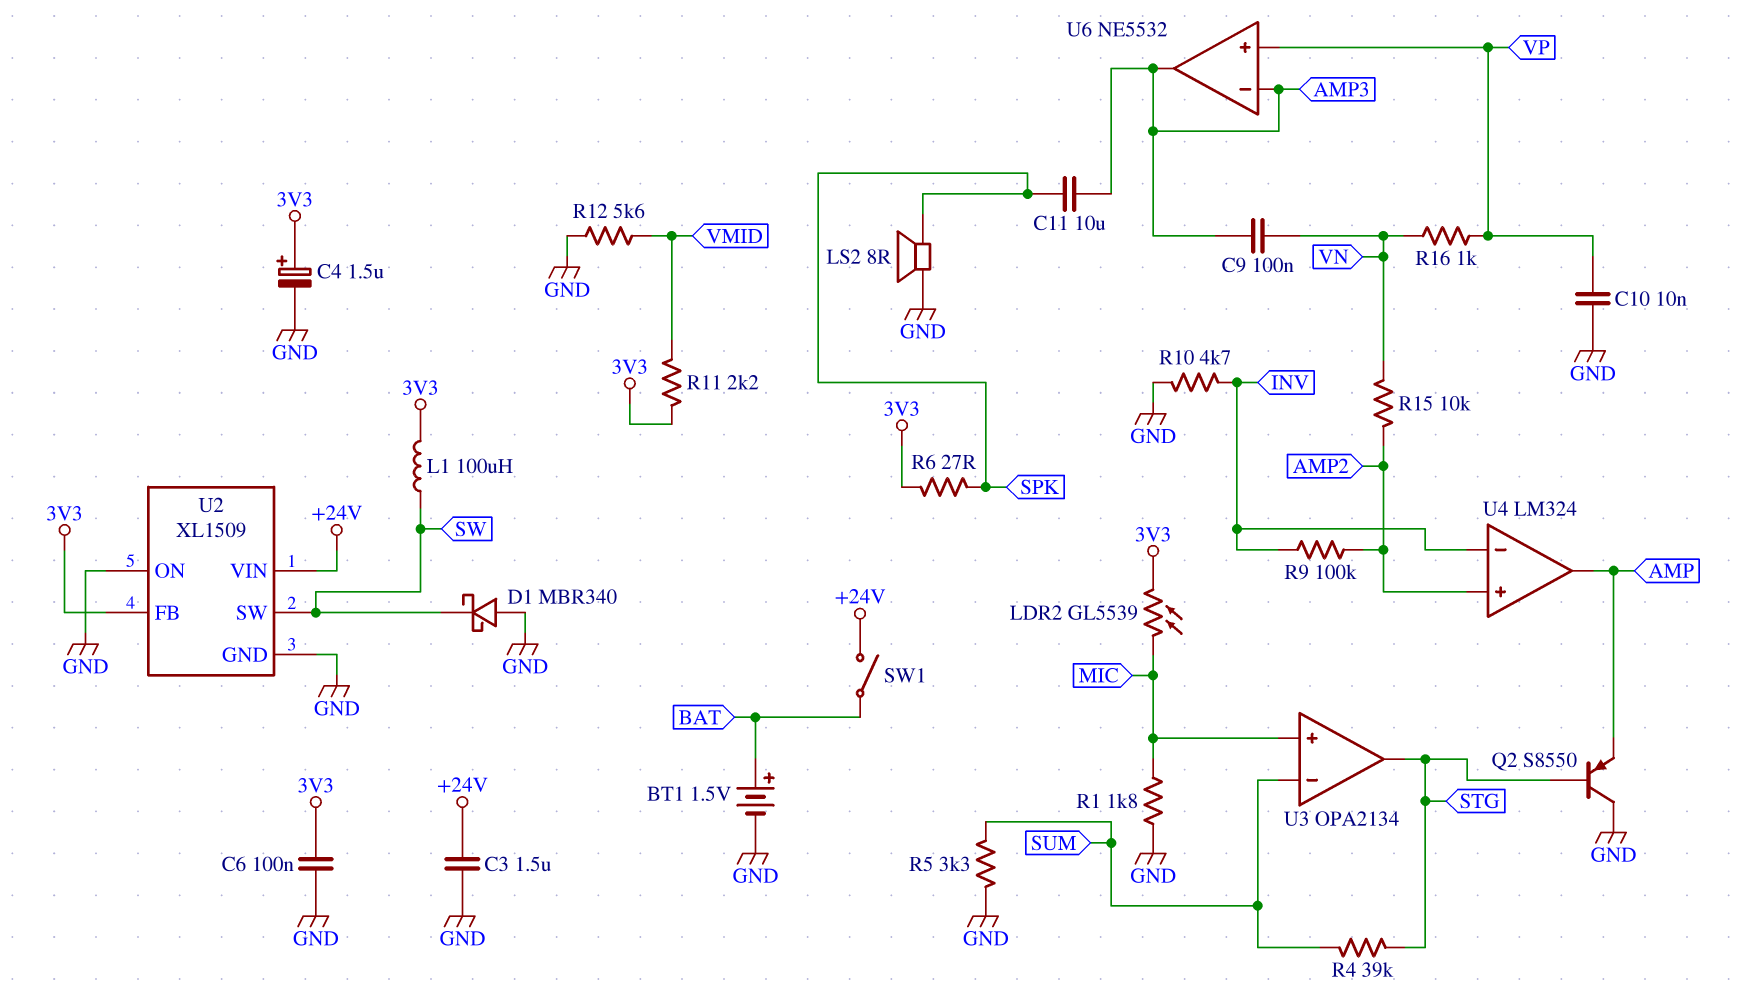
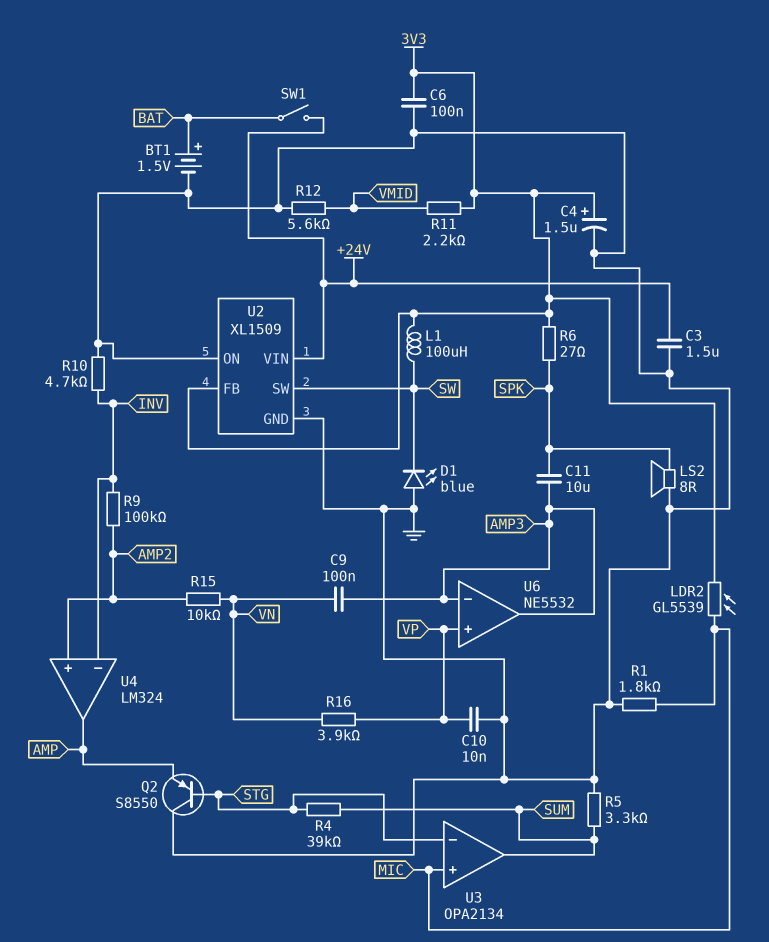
D1: schottky MBR340 (A GND, K SW) -> LED blue (A GND, K SW)
R16: 1k (VN, VP) -> 3.9k (VN, VP)
U3 pin in-: SUM -> STG
U3 pin out: STG -> SUM

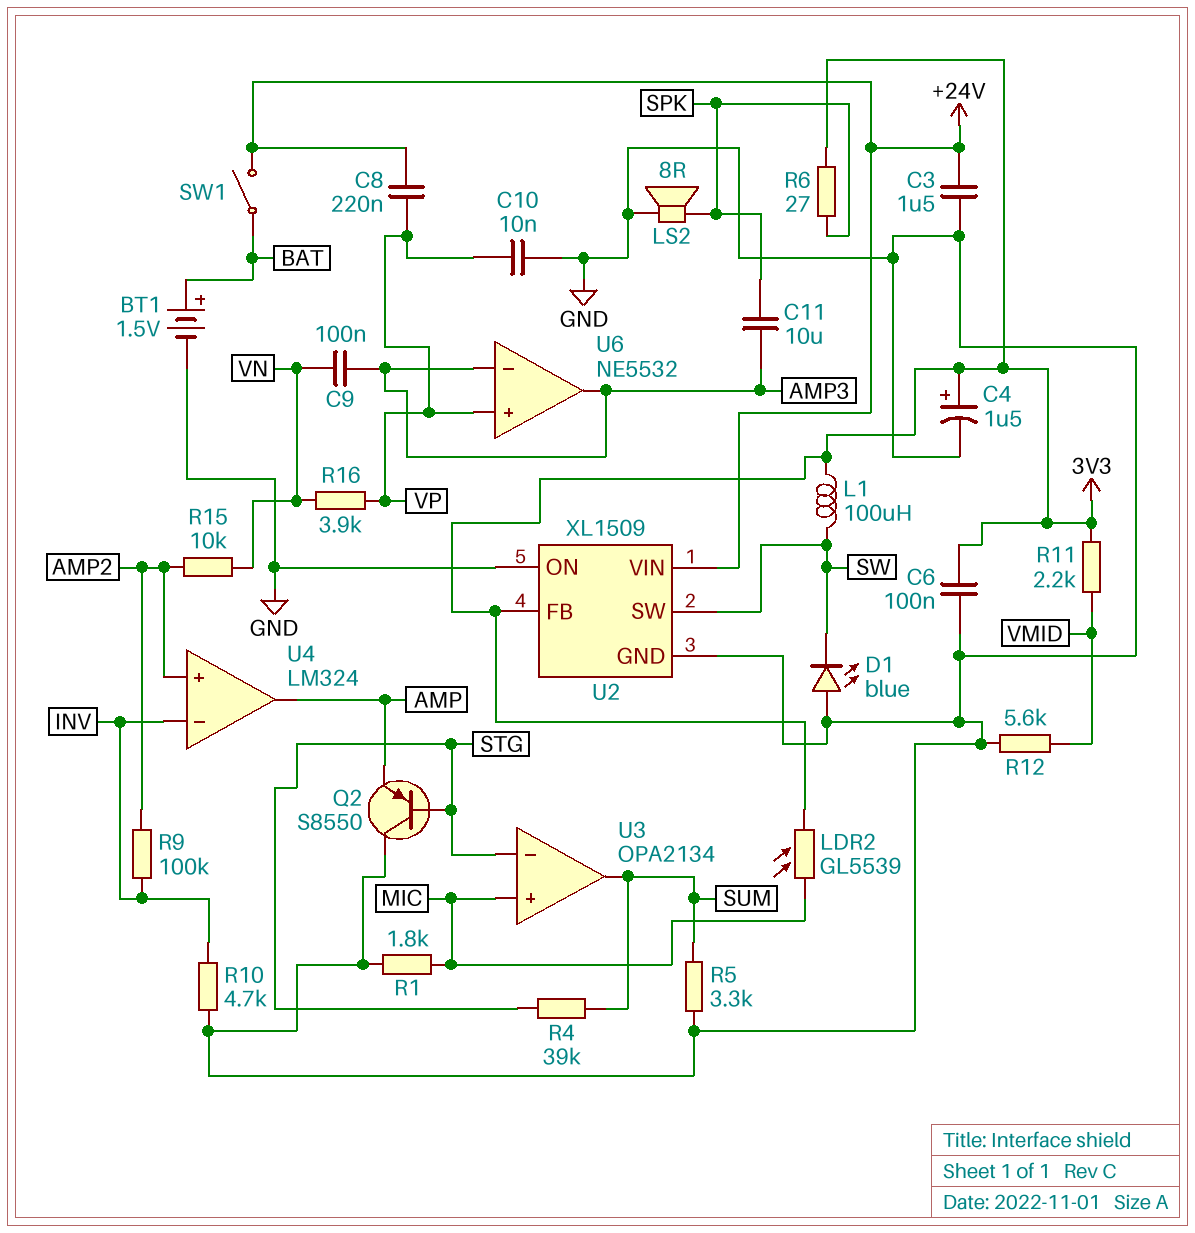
C8: none -> 220nF (+24V, VP)

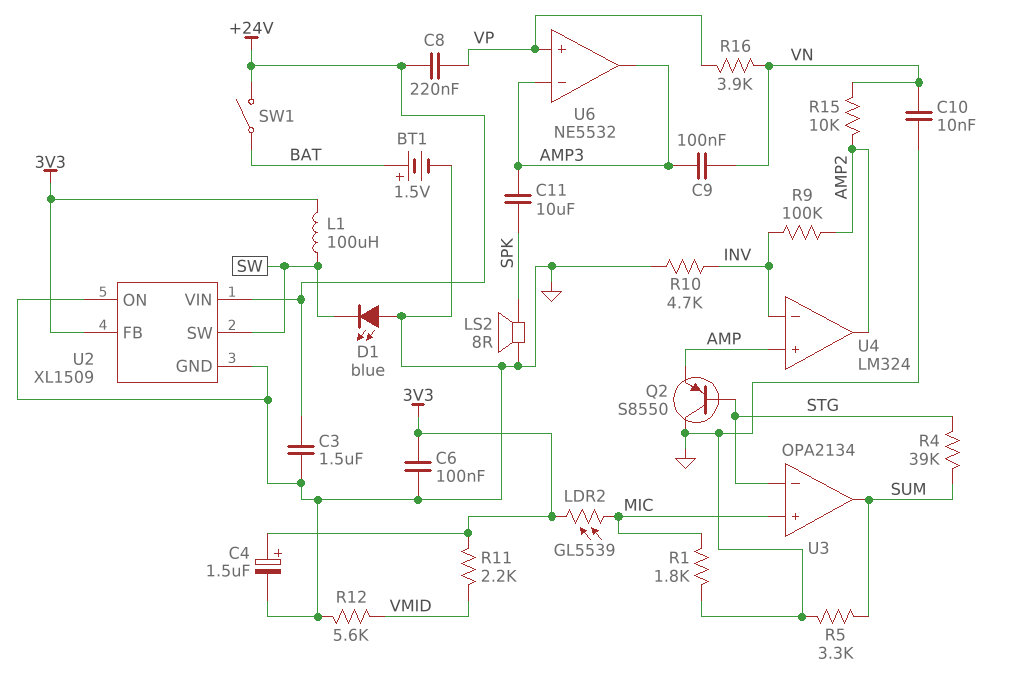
C10: 10nF (GND, VP) -> 10nF (GND, VN)
R6: 27 (3V3, SPK) -> none
U4 pin in+: AMP2 -> AMP
U4 pin out: AMP -> AMP2

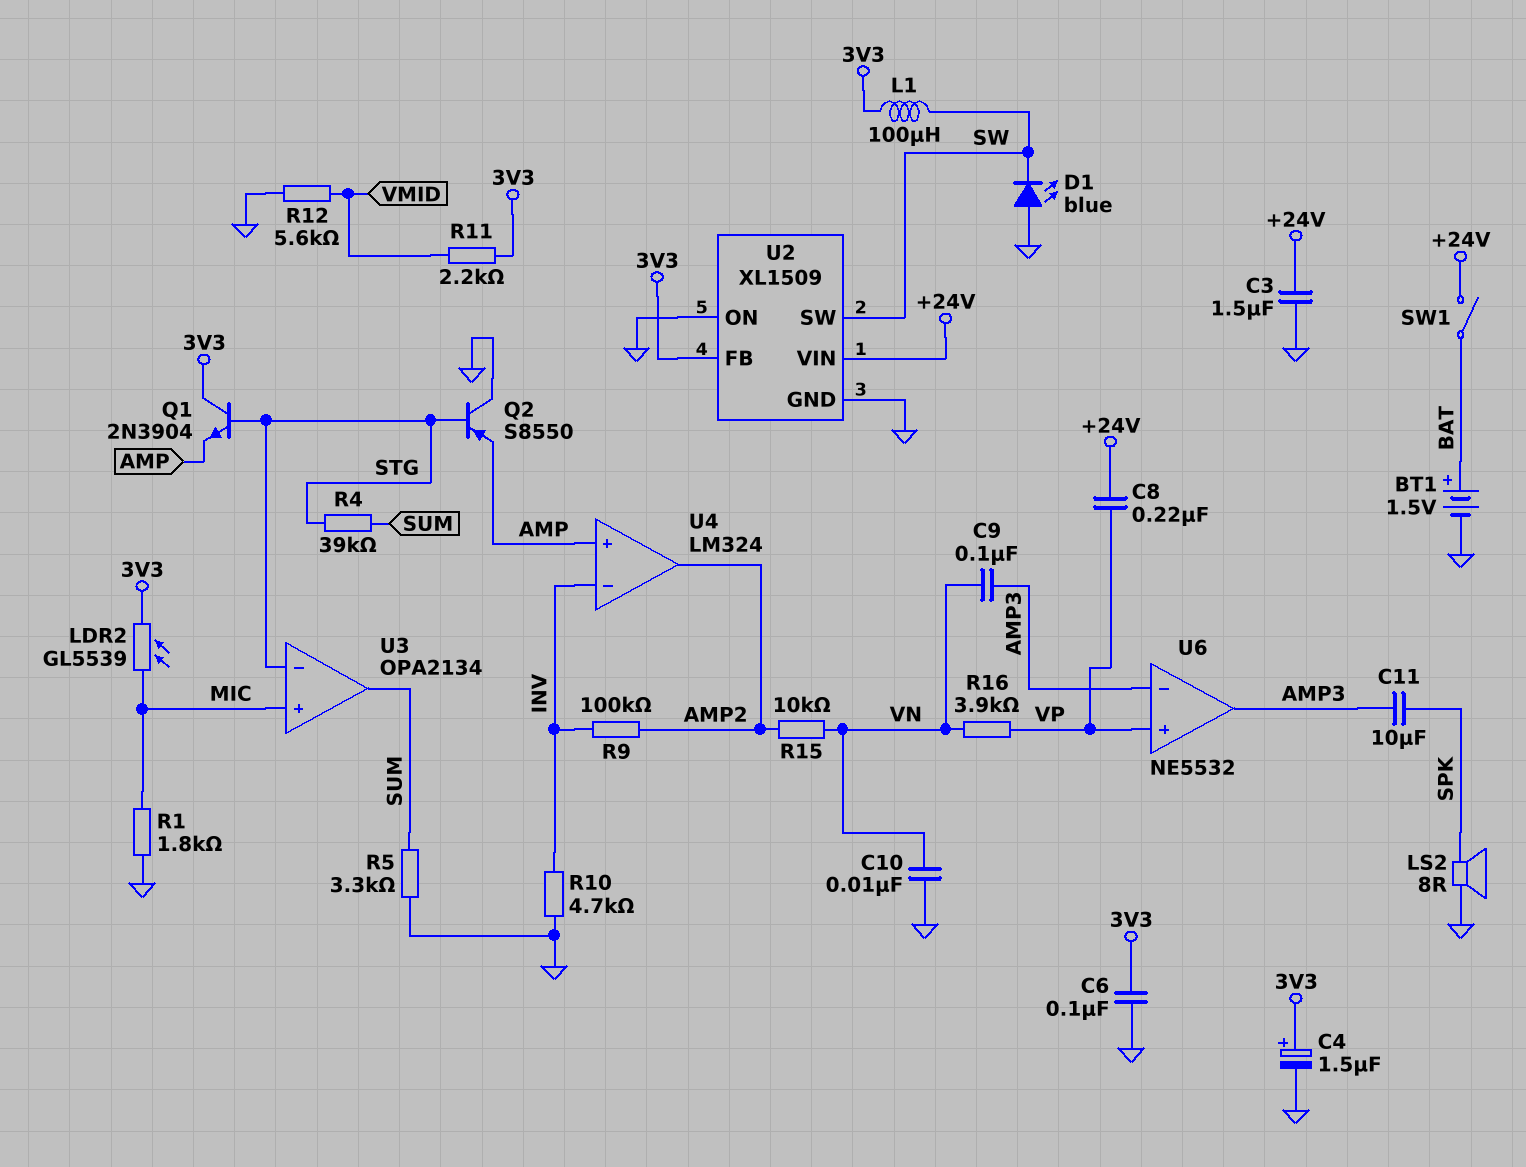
Q1: none -> NPN 2N3904 (B STG, C 3V3, E AMP)

